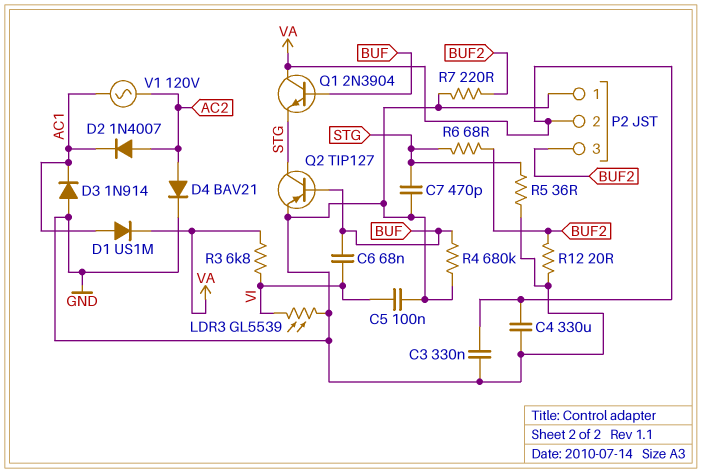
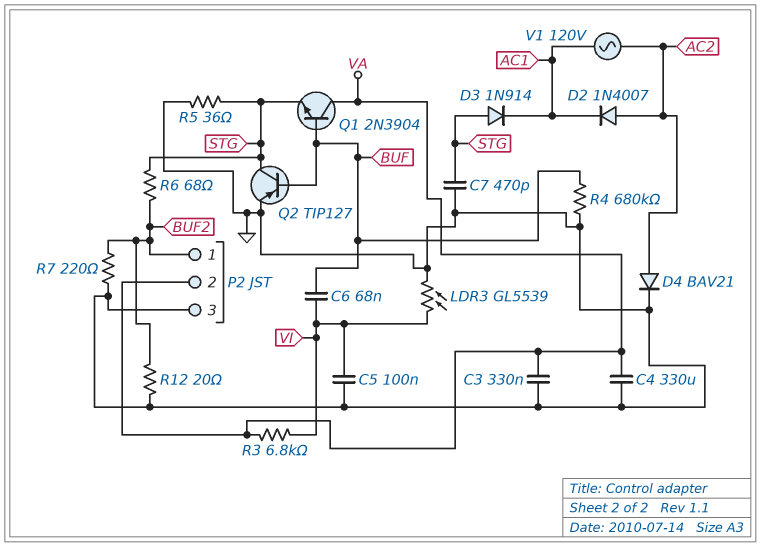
D1: diode US1M (A AC1, K VA) -> none
D3: diode 1N914 (A GND, K AC1) -> diode 1N914 (A STG, K AC1)
P2 pin 1: GND -> BUF2
P2 pin 3: BUF2 -> GND

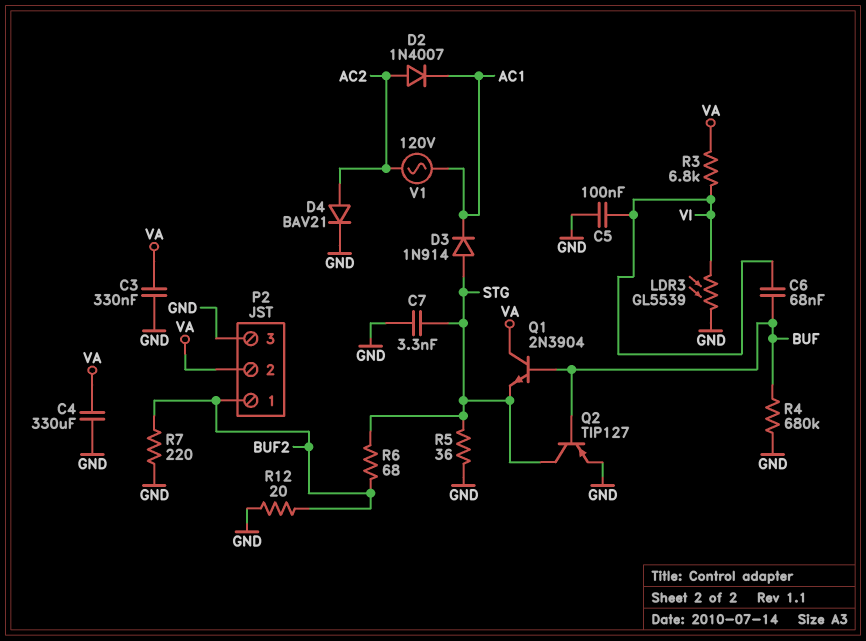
C7: 470pF (GND, STG) -> 3.3nF (GND, STG)

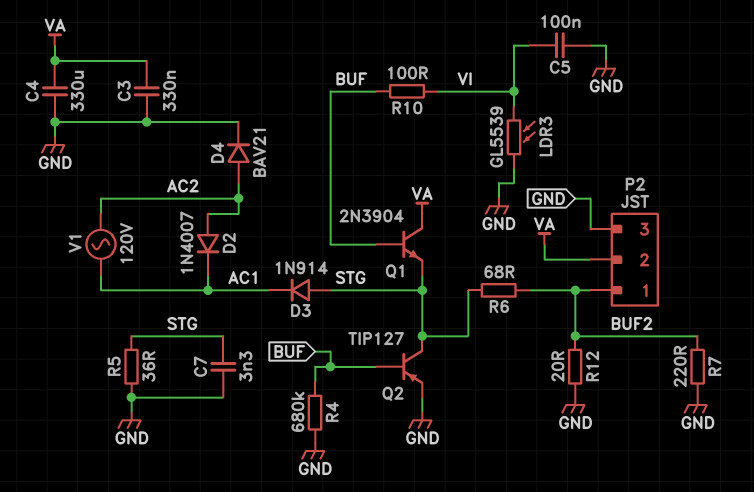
C6: 68nF (BUF, VI) -> none
R3: 6.8k (VA, VI) -> none
R10: none -> 100 (BUF, VI)

